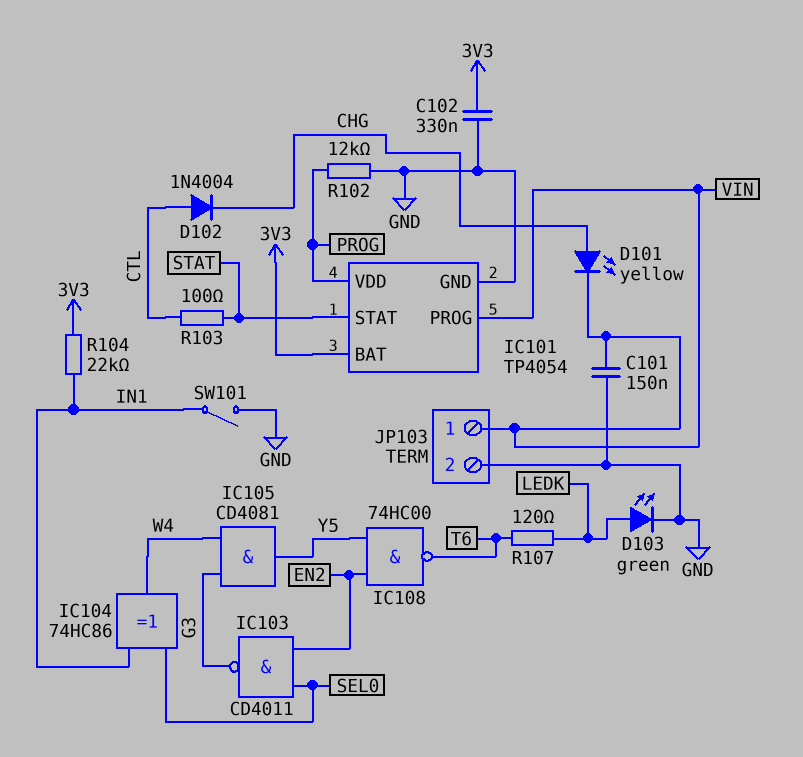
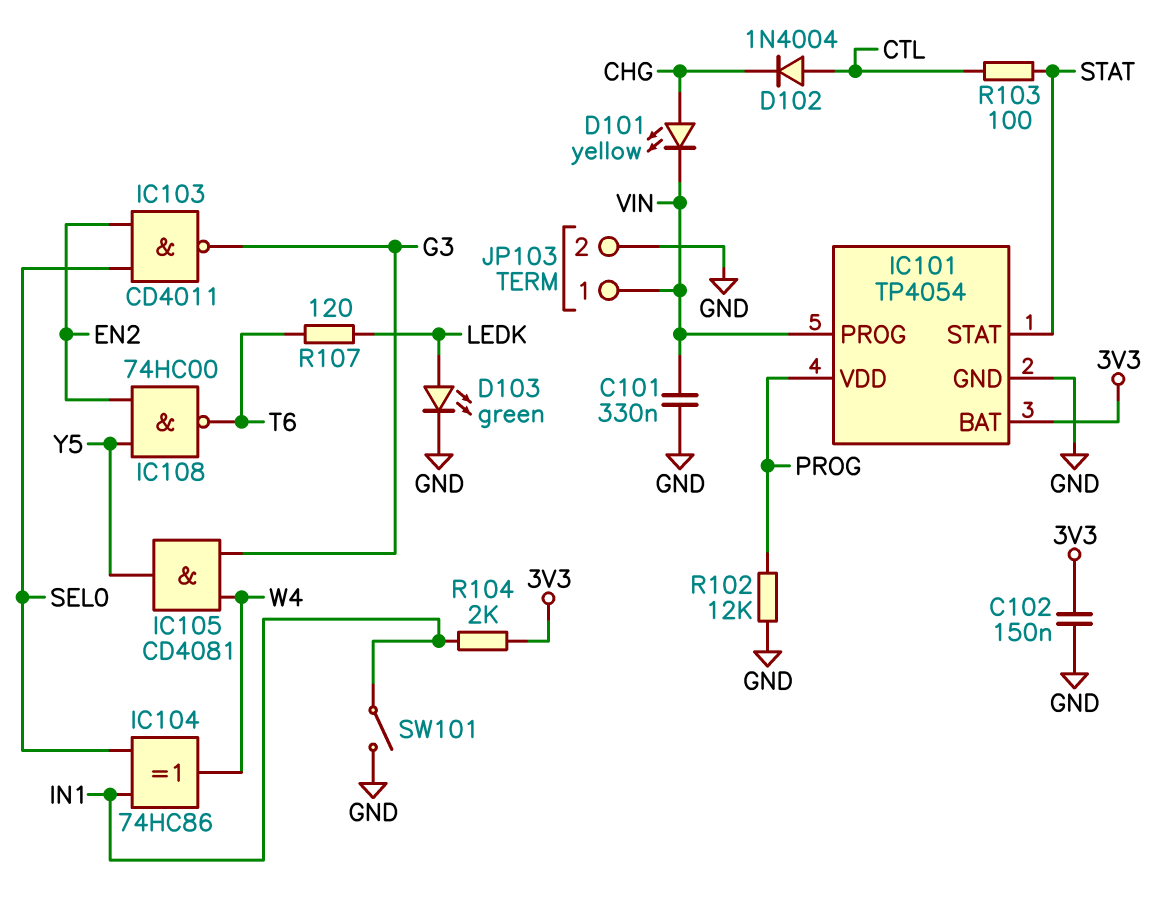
C101: 150nF (GND, VIN) -> 330nF (GND, VIN)
C102: 330nF (3V3, GND) -> 150nF (3V3, GND)
R104: 22k (3V3, IN1) -> 2k (3V3, IN1)

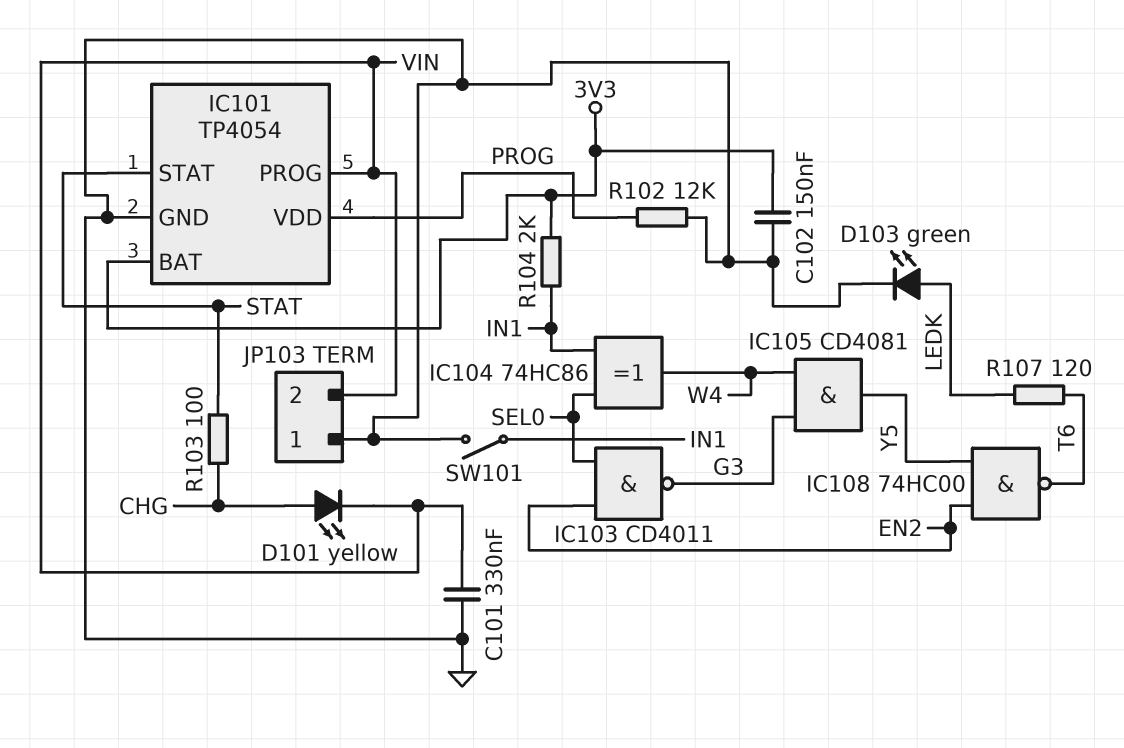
D102: diode 1N4004 (A CTL, K CHG) -> none
JP103 pin 1: VIN -> GND
JP103 pin 2: GND -> VIN
R103: 100 (CTL, STAT) -> 100 (CHG, STAT)

